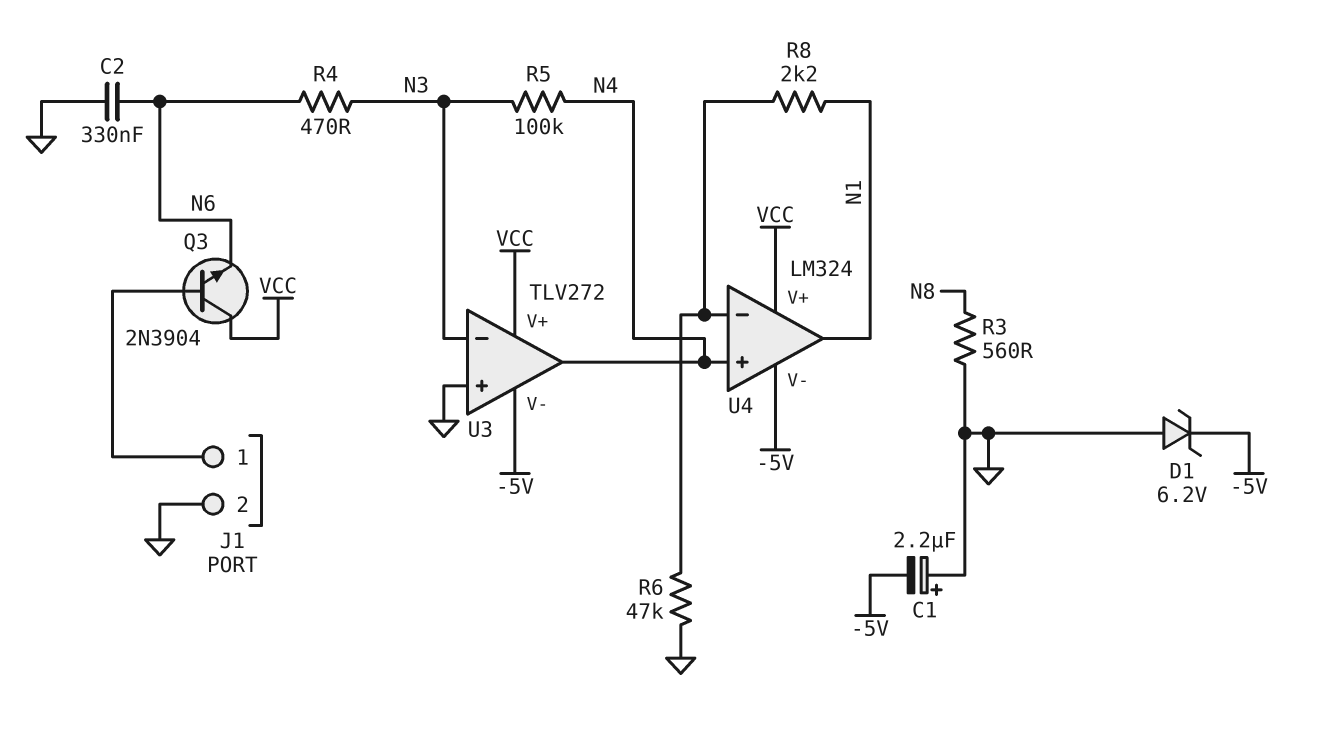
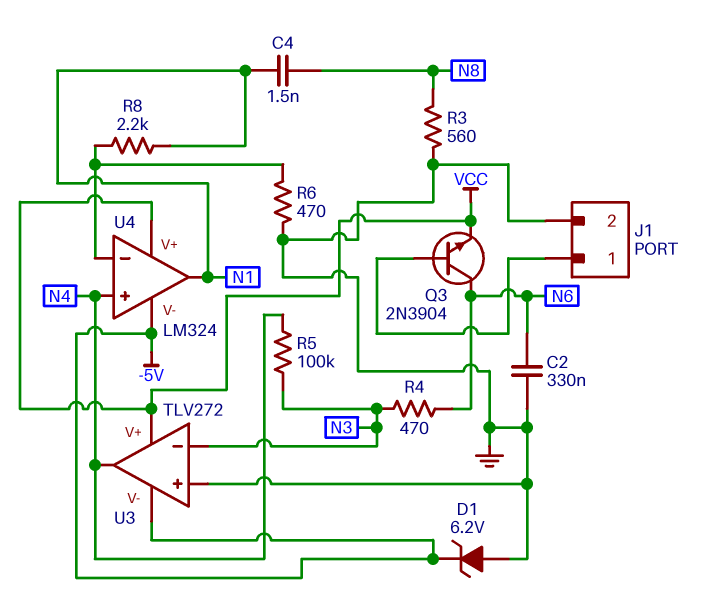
C1: 2.2uF (plus GND, minus -5V) -> none
C4: none -> 1.5nF (N1, N8)
Q3: NPN 2N3904 (B J1/1, C VCC, E N6) -> NPN 2N3904 (B J1/1, C N6, E VCC)
R6: 47k (GND, U4/in-) -> 470 (GND, U4/in-)

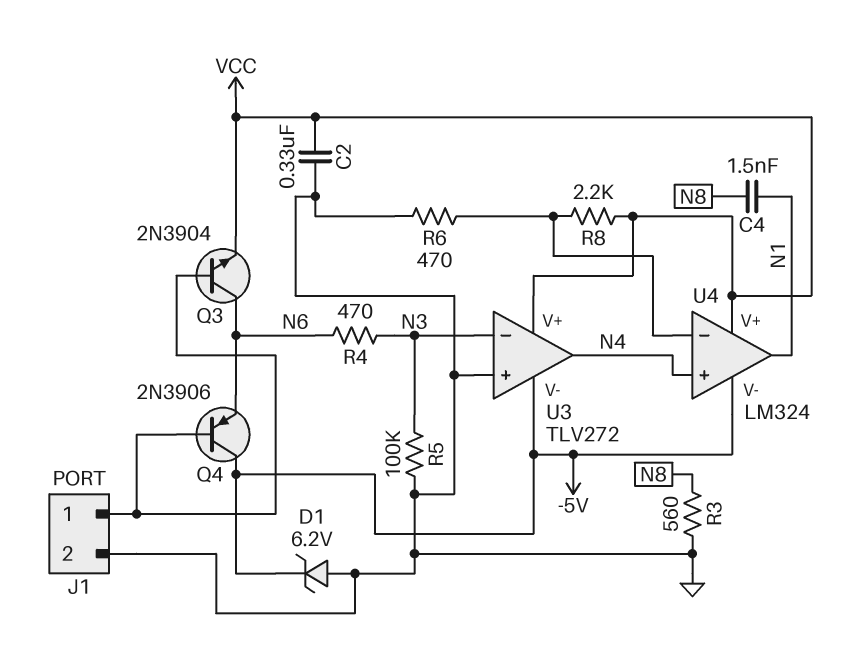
C2: 330nF (GND, N6) -> 330nF (GND, VCC)
Q4: none -> PNP 2N3906 (B J1/1, C -5V, E N6)
R5: 100k (N3, N4) -> 100k (GND, N3)
R8: 2.2k (N1, U4/in-) -> 2.2k (U4/in-, VCC)

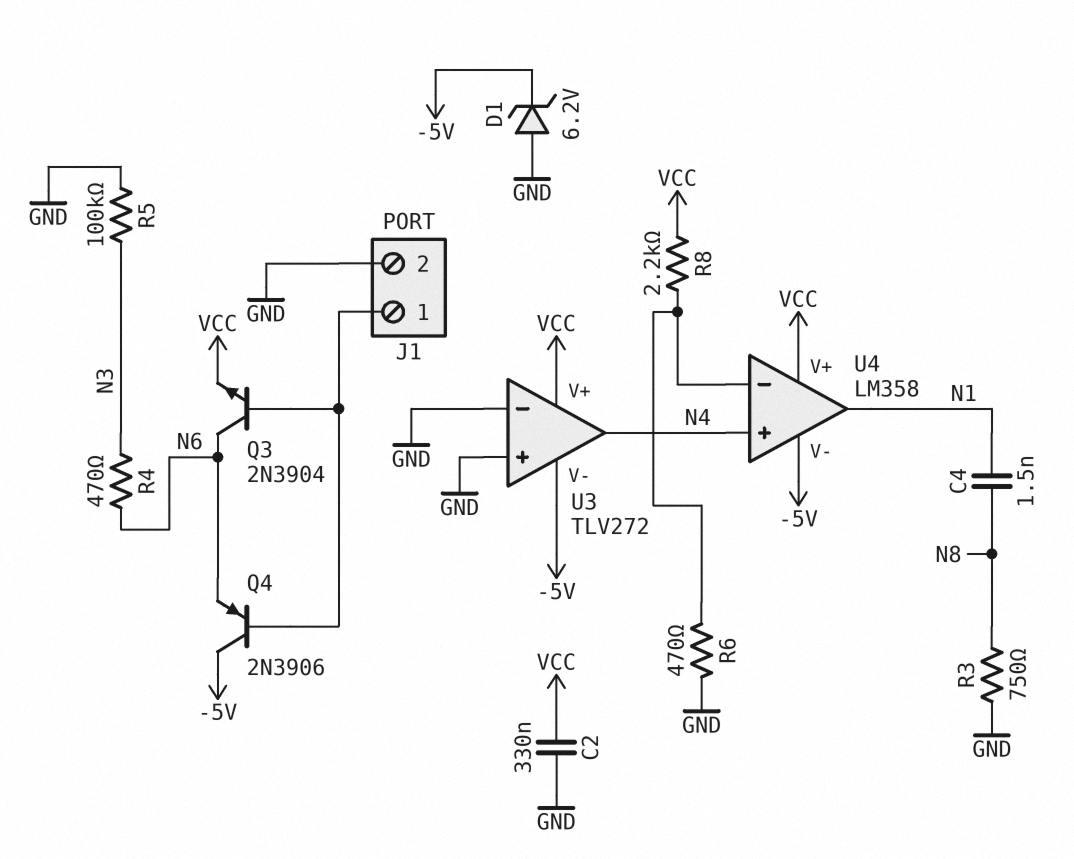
R3: 560 (GND, N8) -> 750 (GND, N8)
U3 pin in-: N3 -> GND
U4: LM324 -> LM358

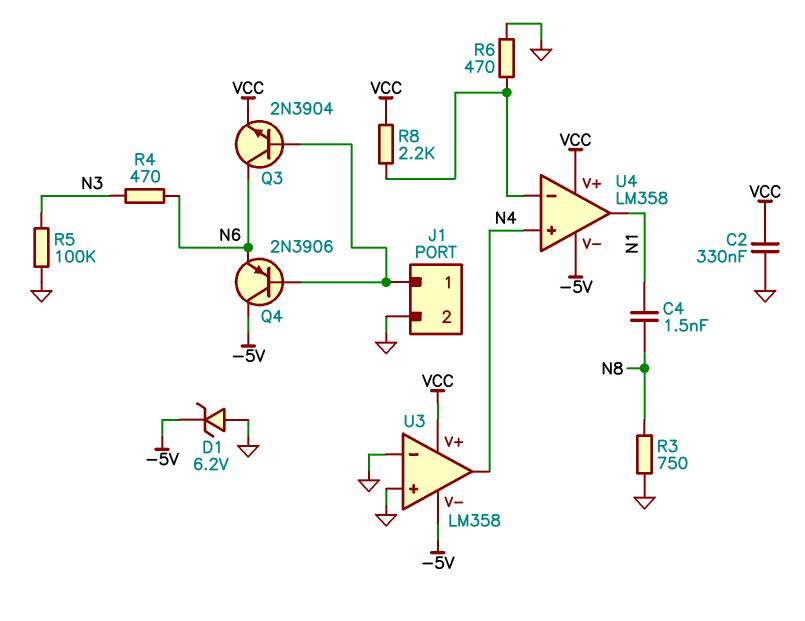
U3: TLV272 -> LM358

